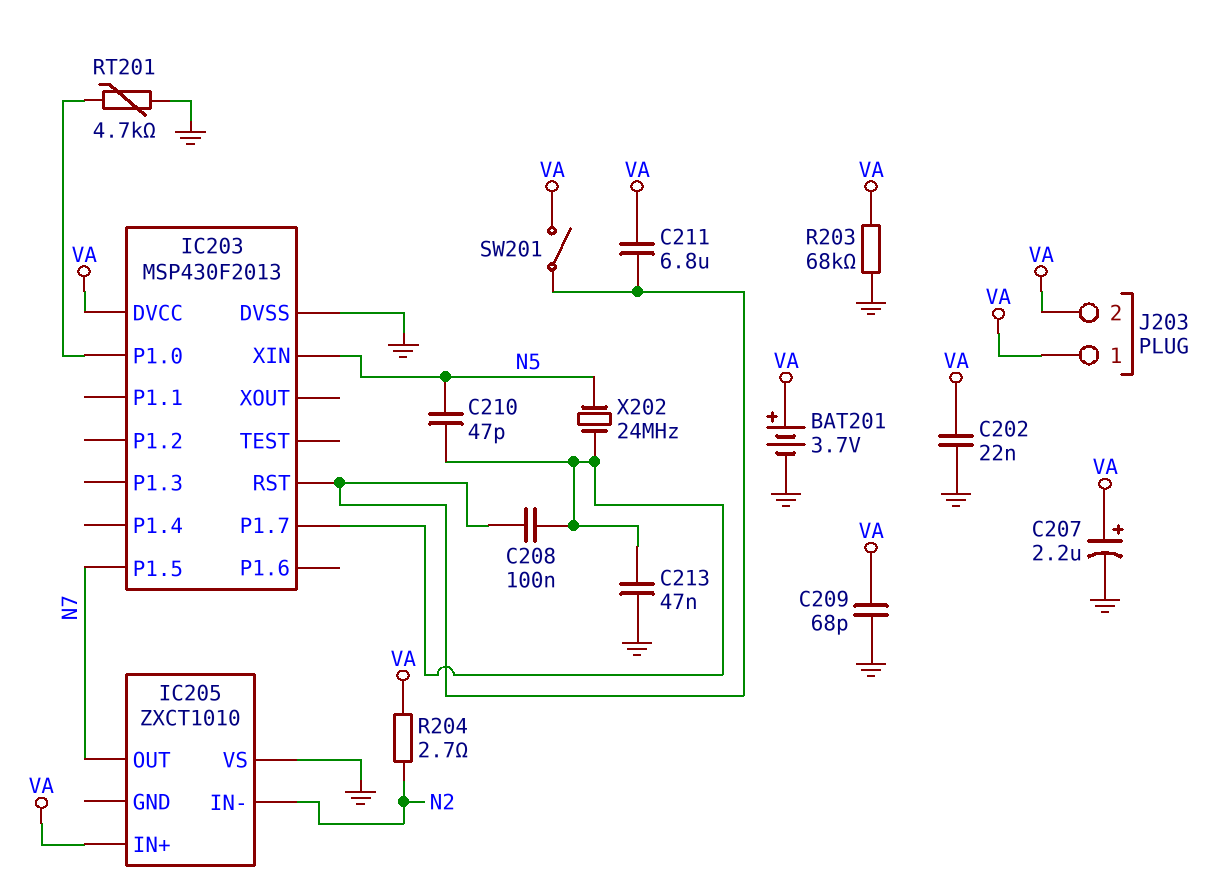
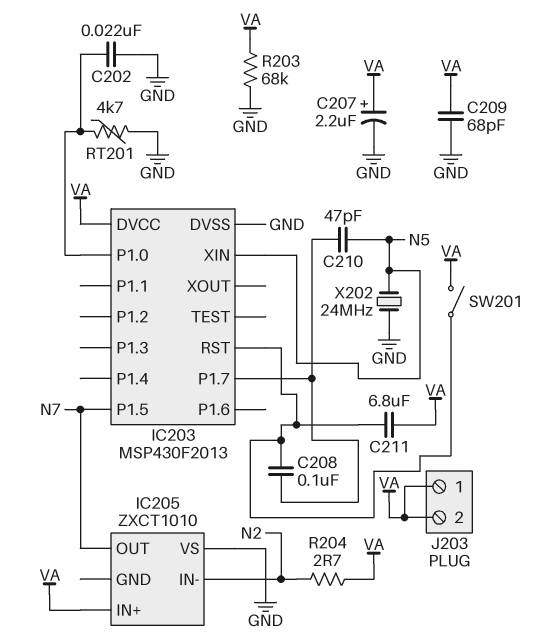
BAT201: 3.7V (plus VA, minus GND) -> none
C202: 22nF (GND, VA) -> 22nF (GND, IC203/P1.0)
C213: 47nF (GND, IC203/P1.7) -> none
X202: 24MHz (IC203/P1.7, N5) -> 24MHz (GND, N5)

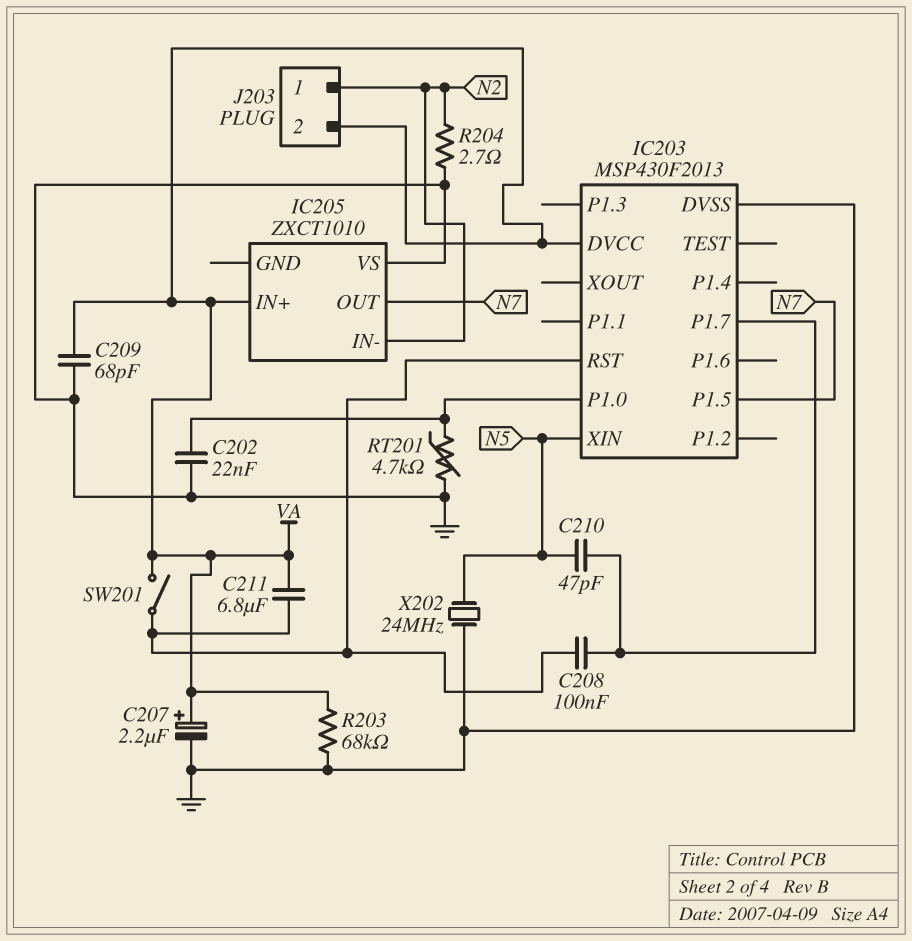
J203 pin 1: VA -> N2
R204: 2.7 (N2, VA) -> 2.7 (GND, N2)

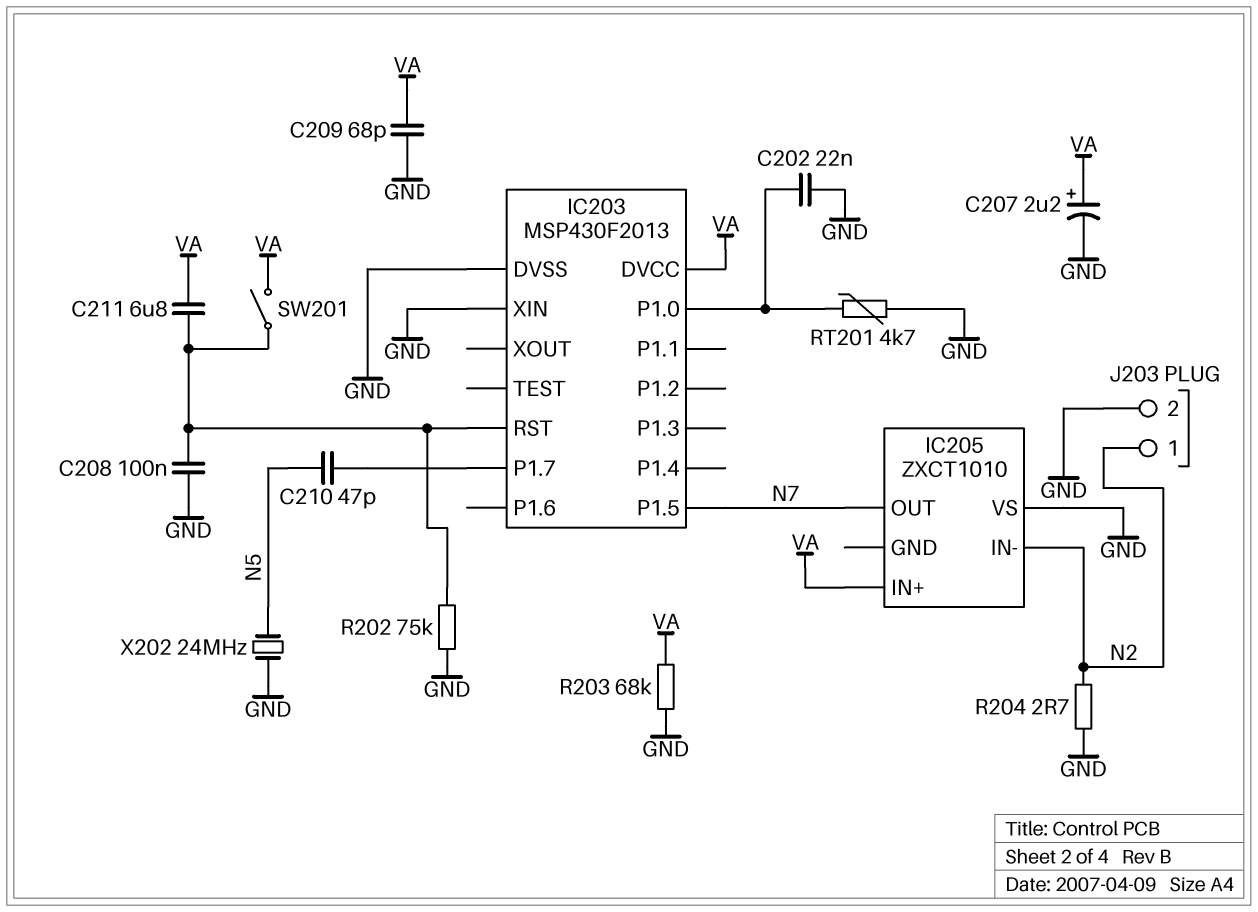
C208: 100nF (IC203/P1.7, IC203/RST) -> 100nF (GND, IC203/RST)
IC203 pin XIN: N5 -> GND
J203 pin 2: VA -> GND
R202: none -> 75k (GND, IC203/RST)

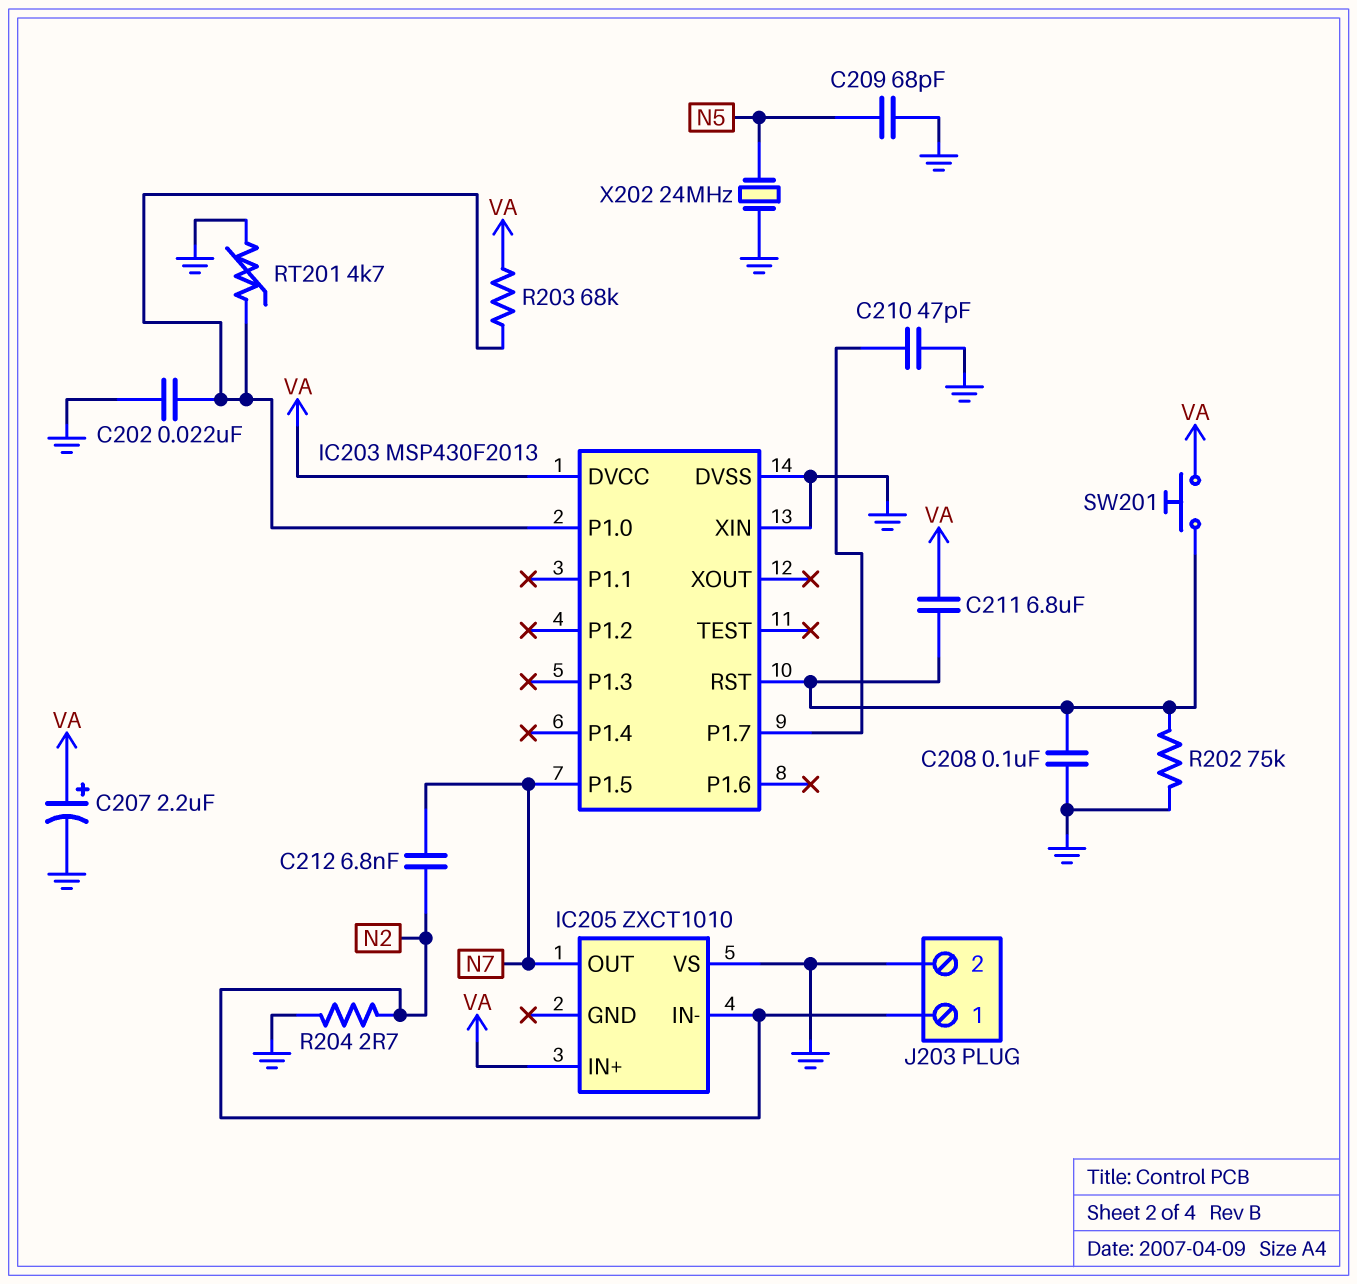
C209: 68pF (GND, VA) -> 68pF (GND, N5)
C210: 47pF (IC203/P1.7, N5) -> 47pF (GND, IC203/P1.7)
C212: none -> 6.8nF (N2, N7)
R203: 68k (GND, VA) -> 68k (IC203/P1.0, VA)
SW201: switch (IC203/RST, VA) -> button (IC203/RST, VA)

